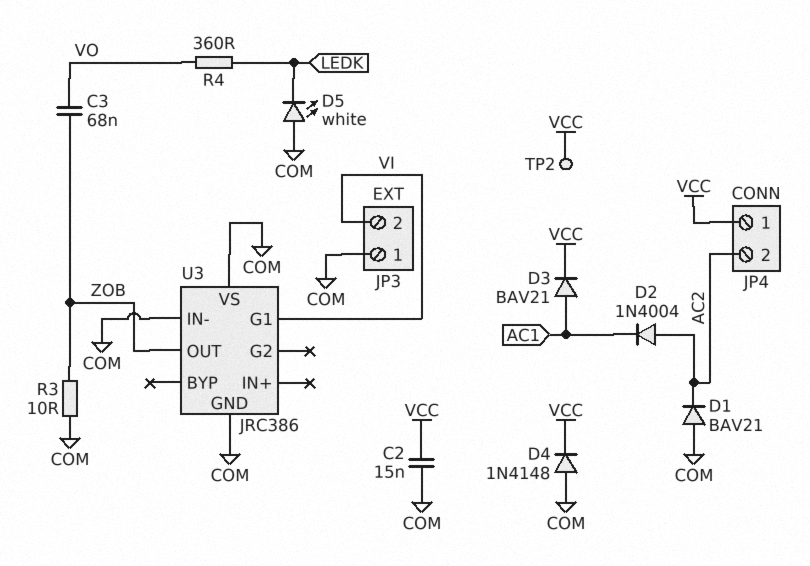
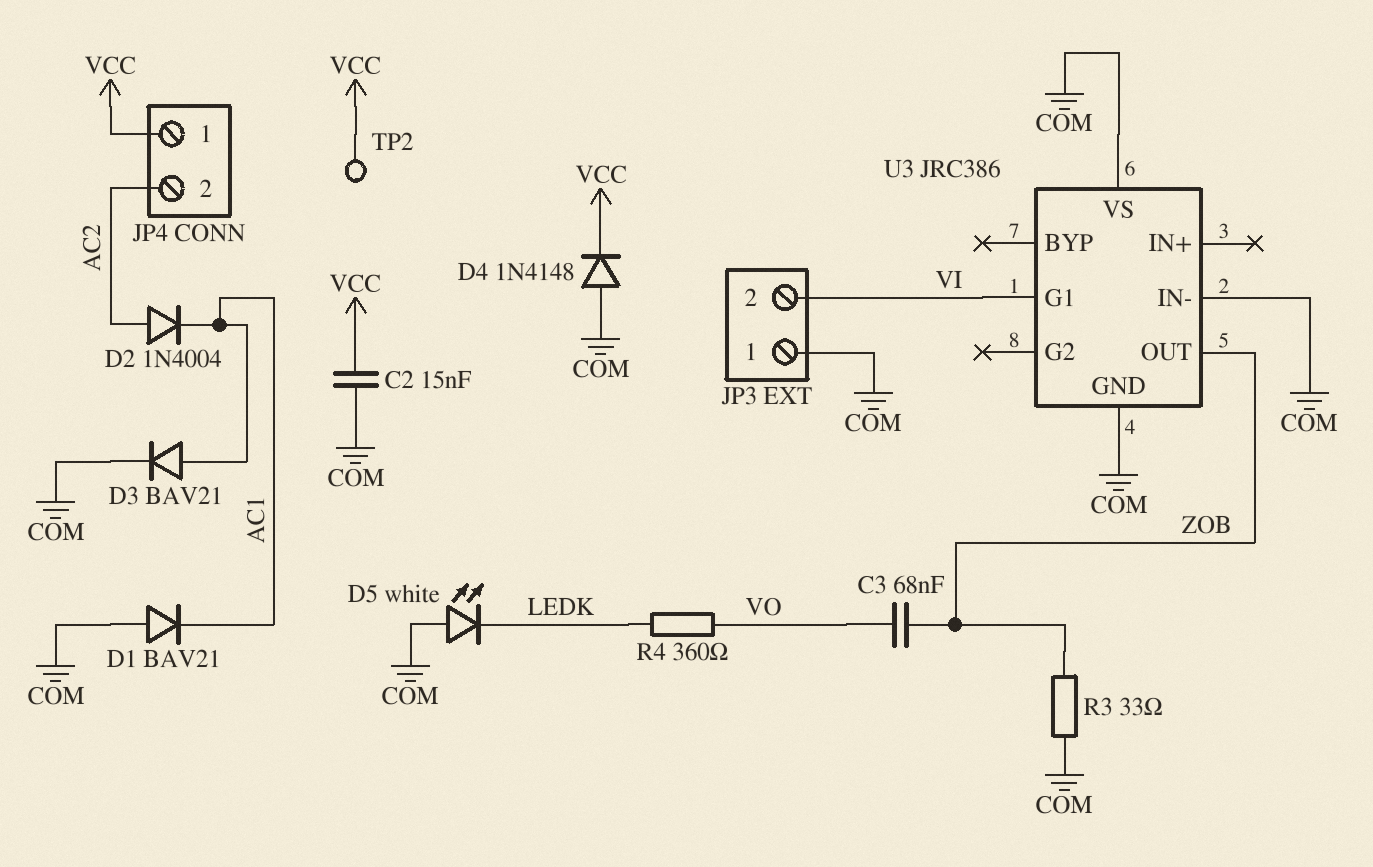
D1: diode BAV21 (A COM, K AC2) -> diode BAV21 (A COM, K AC1)
D3: diode BAV21 (A AC1, K VCC) -> diode BAV21 (A AC1, K COM)
R3: 10 (COM, ZOB) -> 33 (COM, ZOB)

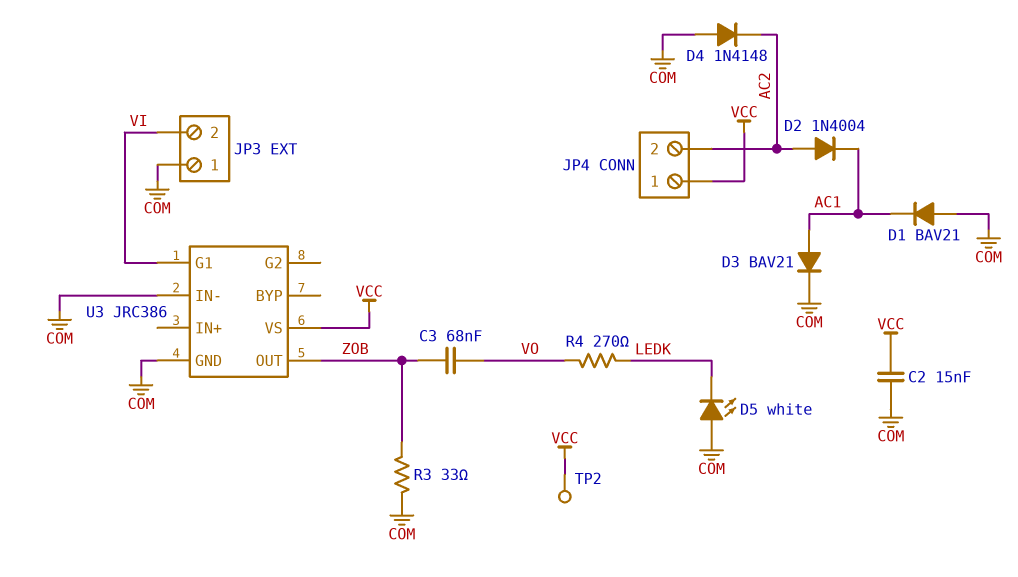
D4: diode 1N4148 (A COM, K VCC) -> diode 1N4148 (A COM, K AC2)
R4: 360 (LEDK, VO) -> 270 (LEDK, VO)
U3 pin VS: COM -> VCC

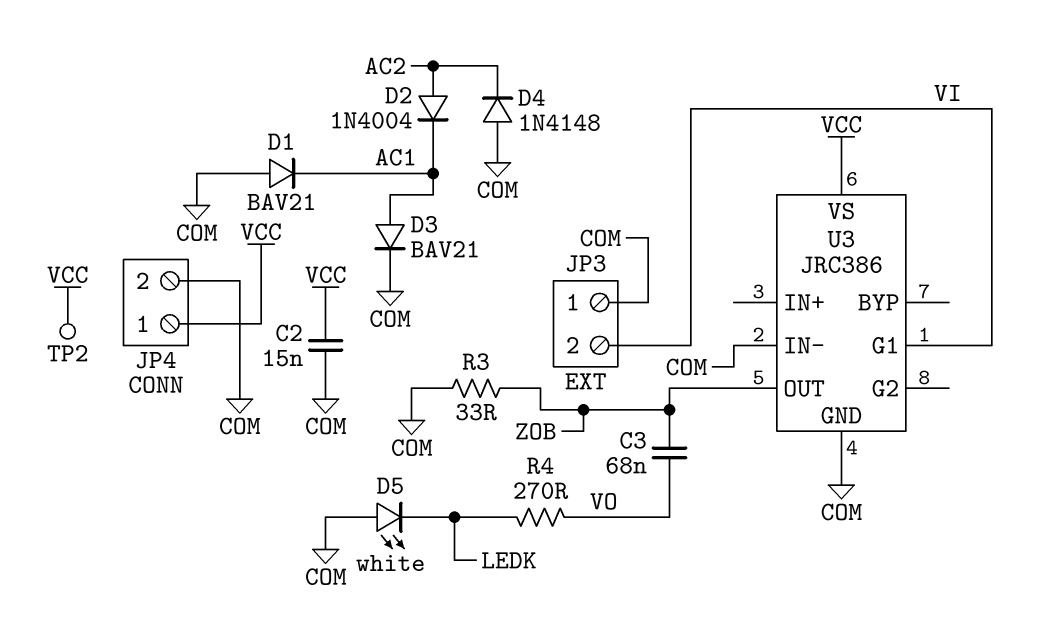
JP4 pin 2: AC2 -> COM

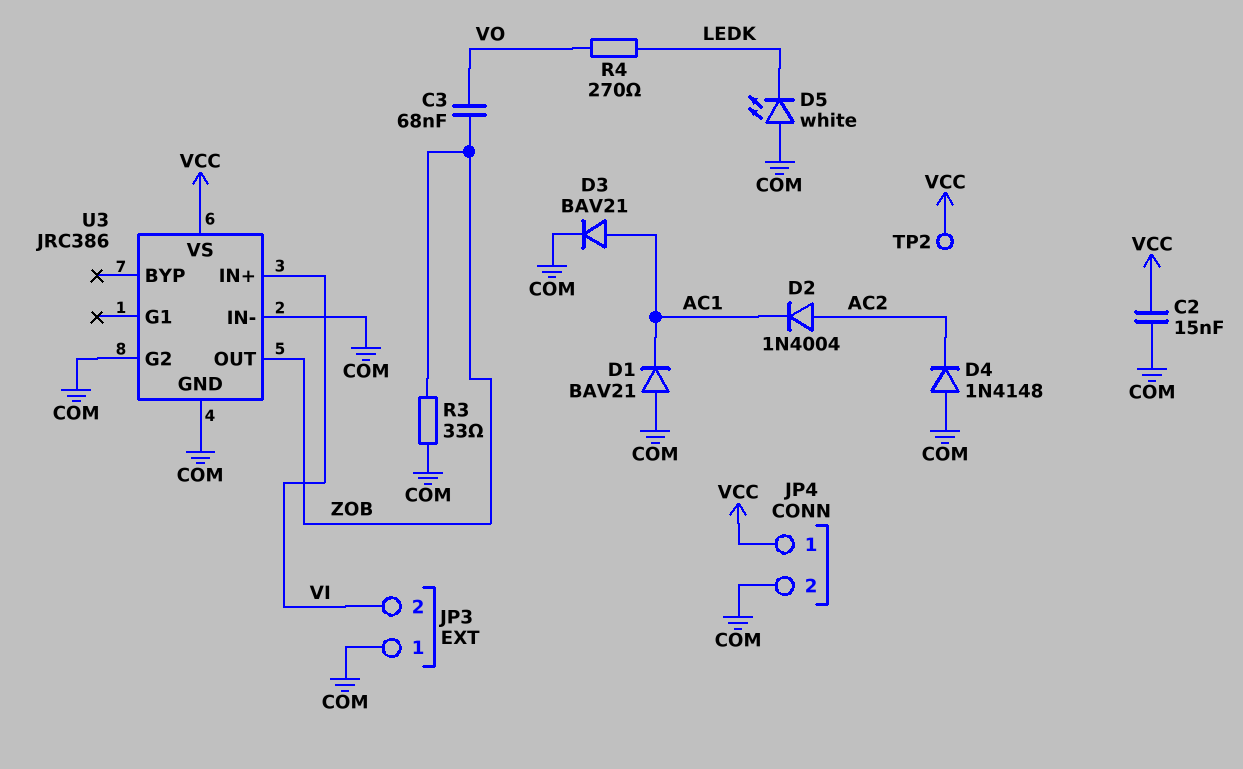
U3 pin G1: VI -> none
U3 pin G2: none -> COM
U3 pin IN+: none -> VI

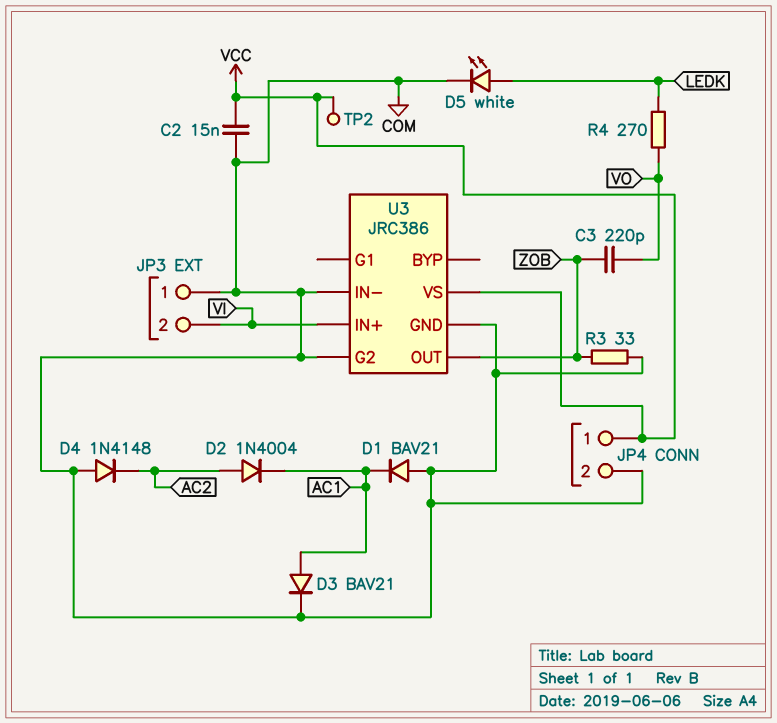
C3: 68nF (VO, ZOB) -> 220pF (VO, ZOB)
D5: LED white (A COM, K LEDK) -> LED white (A LEDK, K COM)

